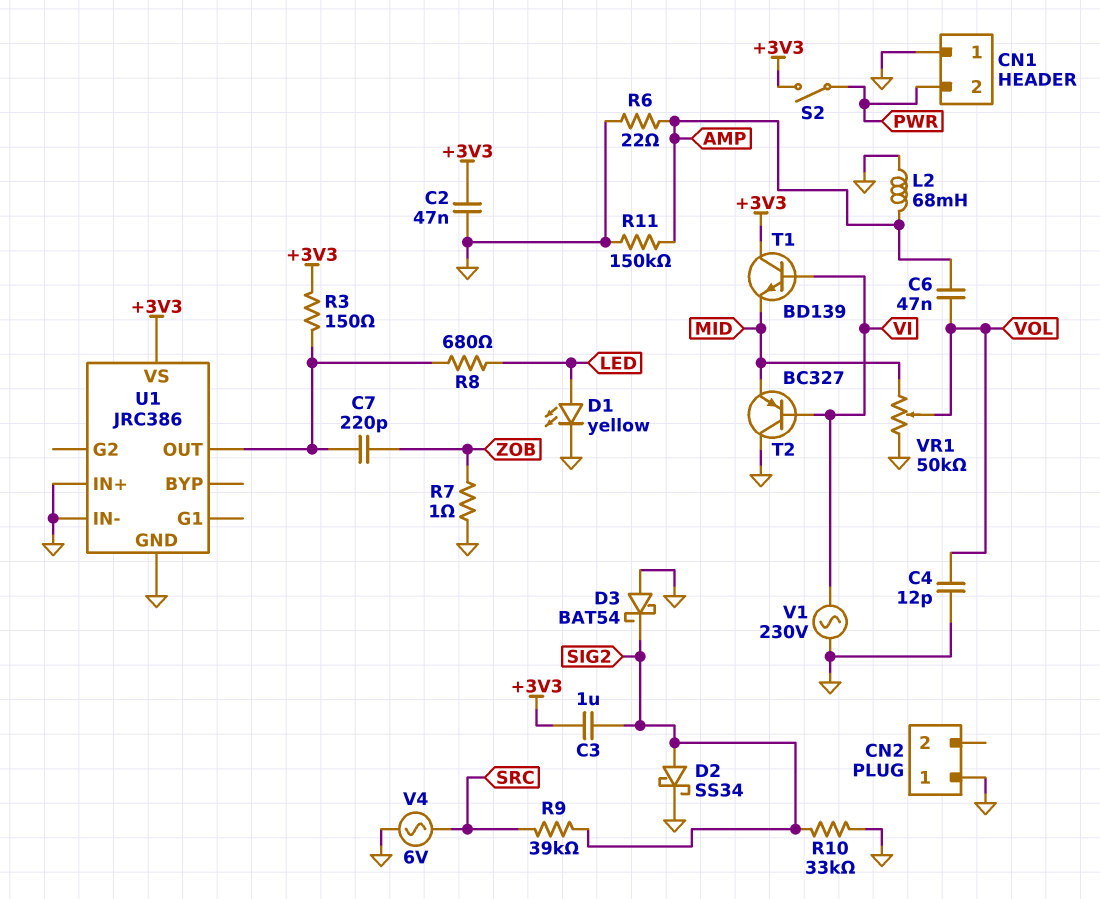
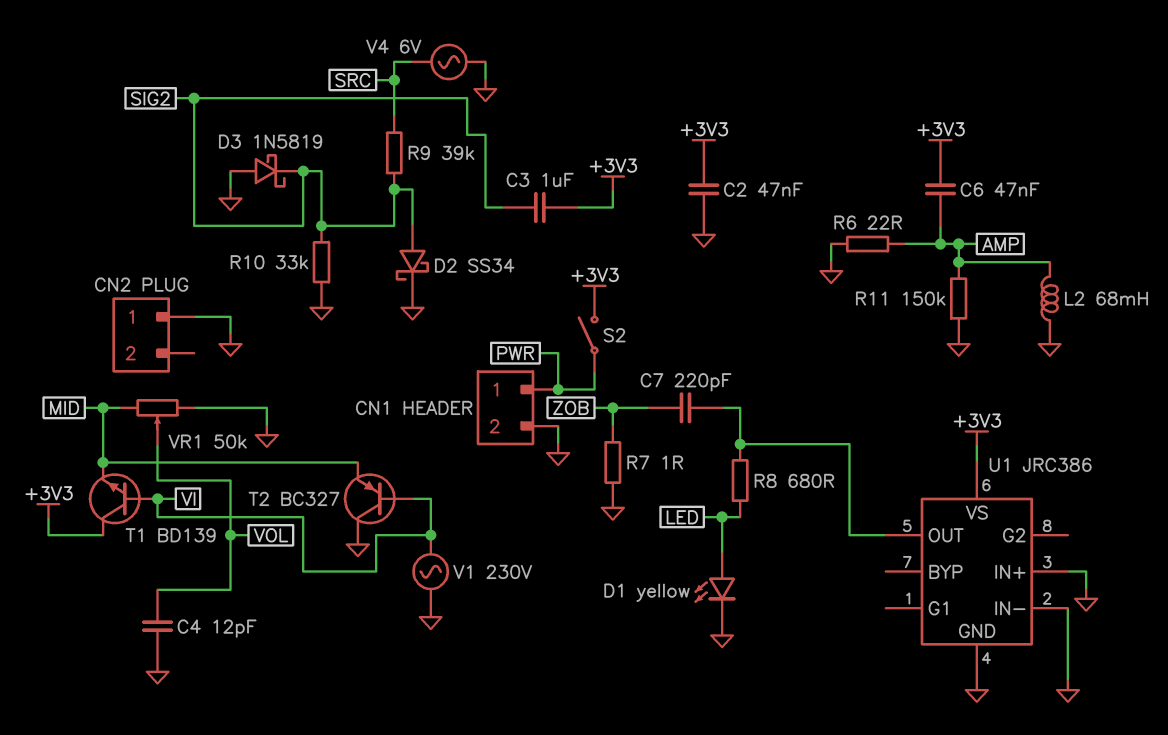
C6: 47nF (AMP, VOL) -> 47nF (+3V3, AMP)
CN1 pin 1: GND -> PWR
CN1 pin 2: PWR -> GND
D3: schottky BAT54 (A GND, K SIG2) -> schottky 1N5819 (A GND, K SIG2)
R3: 150 (+3V3, U1/OUT) -> none

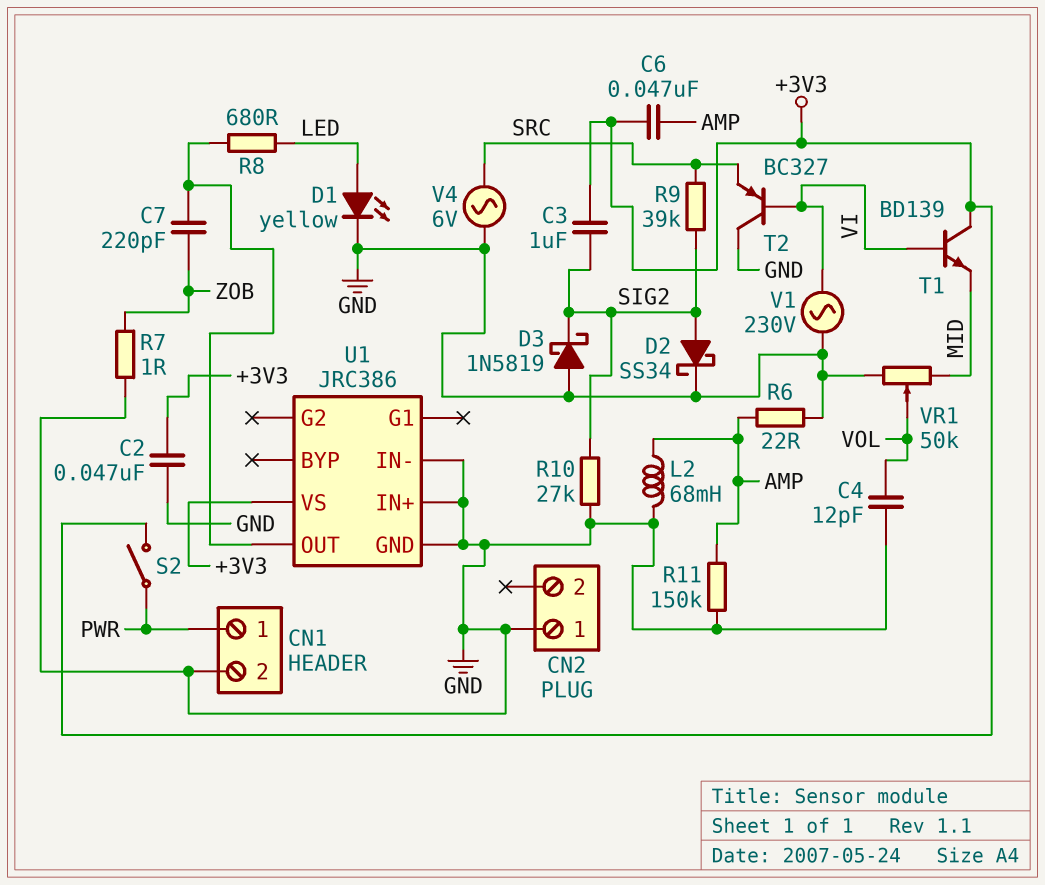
R10: 33k (GND, SIG2) -> 27k (GND, SIG2)
T2: PNP BC327 (B VI, C GND, E MID) -> PNP BC327 (B VI, C GND, E SRC)

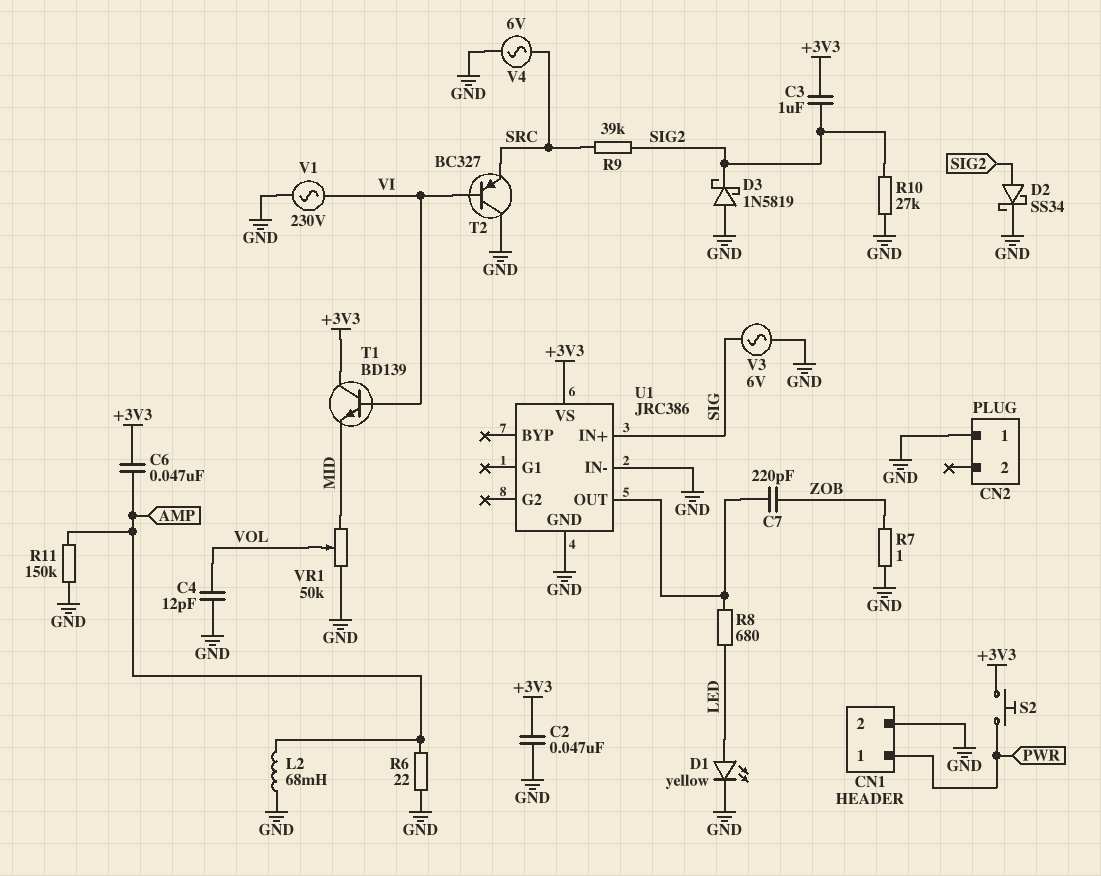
S2: switch (+3V3, PWR) -> button (+3V3, PWR)
U1 pin IN+: GND -> SIG
V3: none -> AC 6V (GND, SIG)

